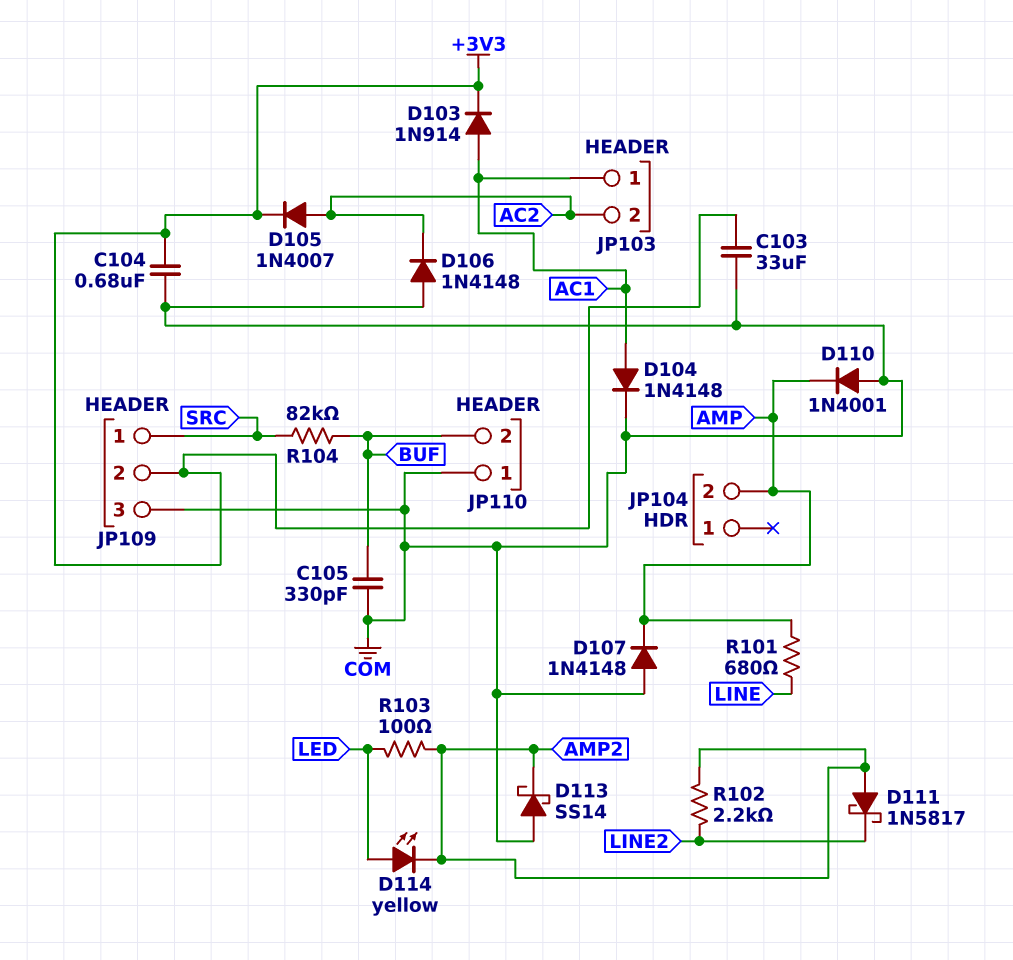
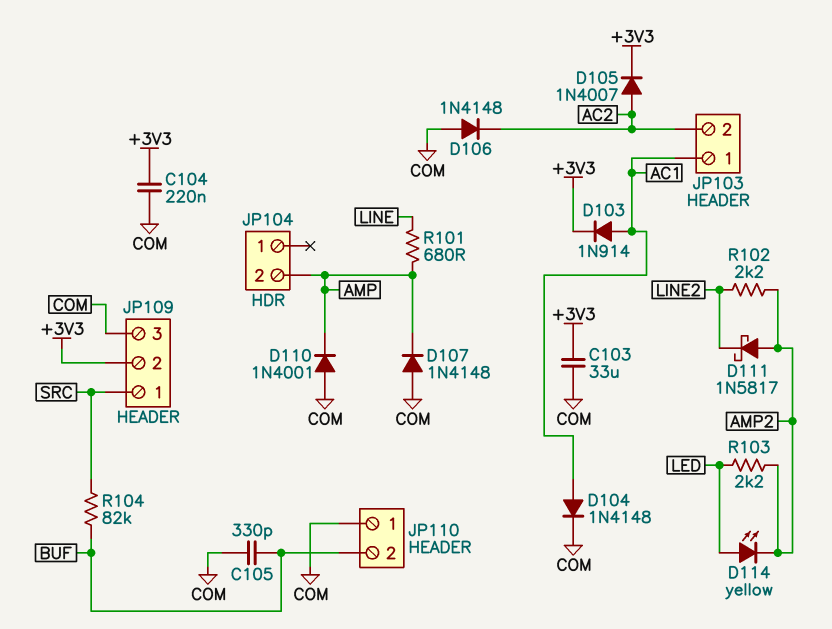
C104: 680nF (+3V3, COM) -> 220nF (+3V3, COM)
D113: schottky SS14 (A COM, K AMP2) -> none
R103: 100 (AMP2, LED) -> 2.2k (AMP2, LED)

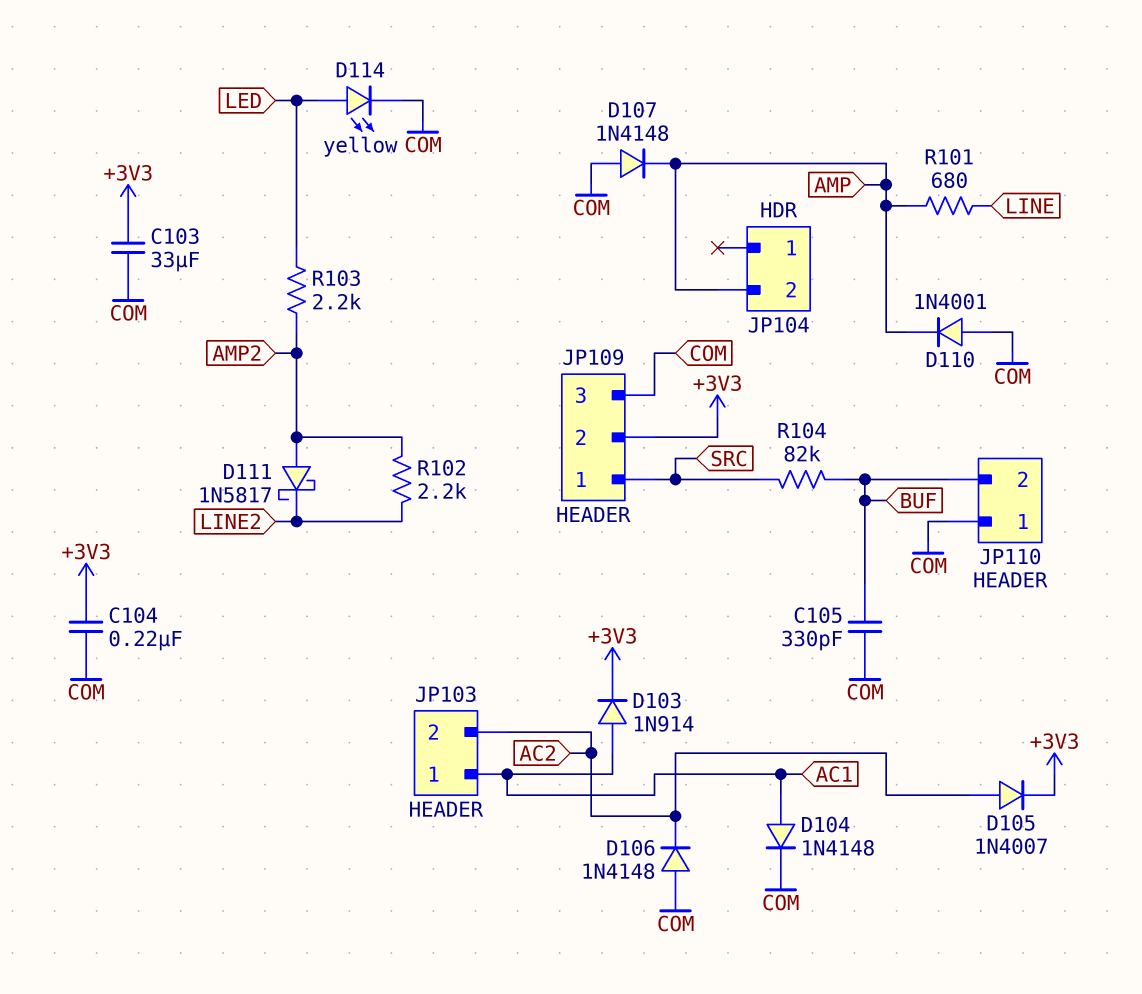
D114: LED yellow (A LED, K AMP2) -> LED yellow (A LED, K COM)

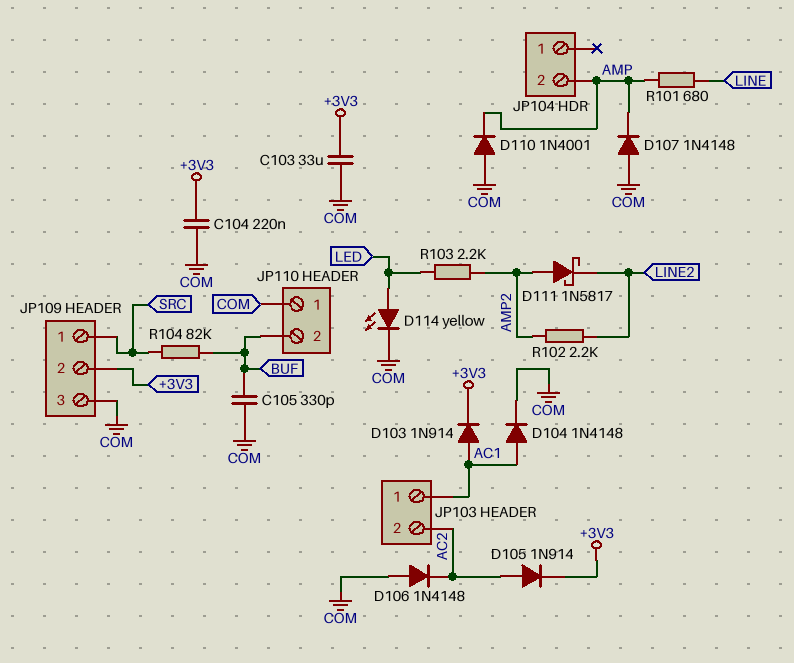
D105: diode 1N4007 (A AC2, K +3V3) -> diode 1N914 (A AC2, K +3V3)

